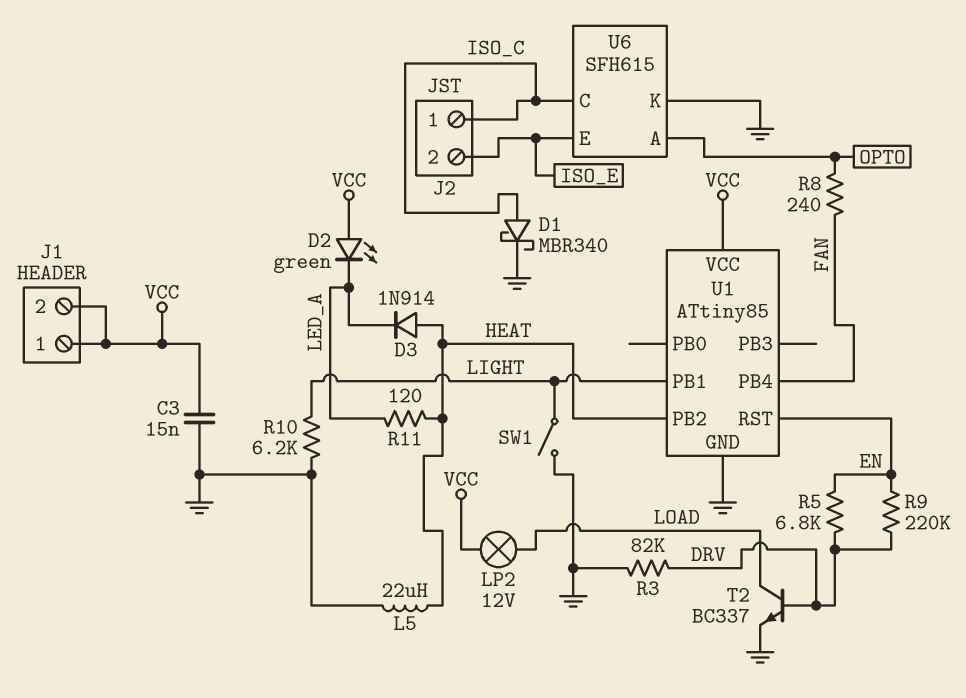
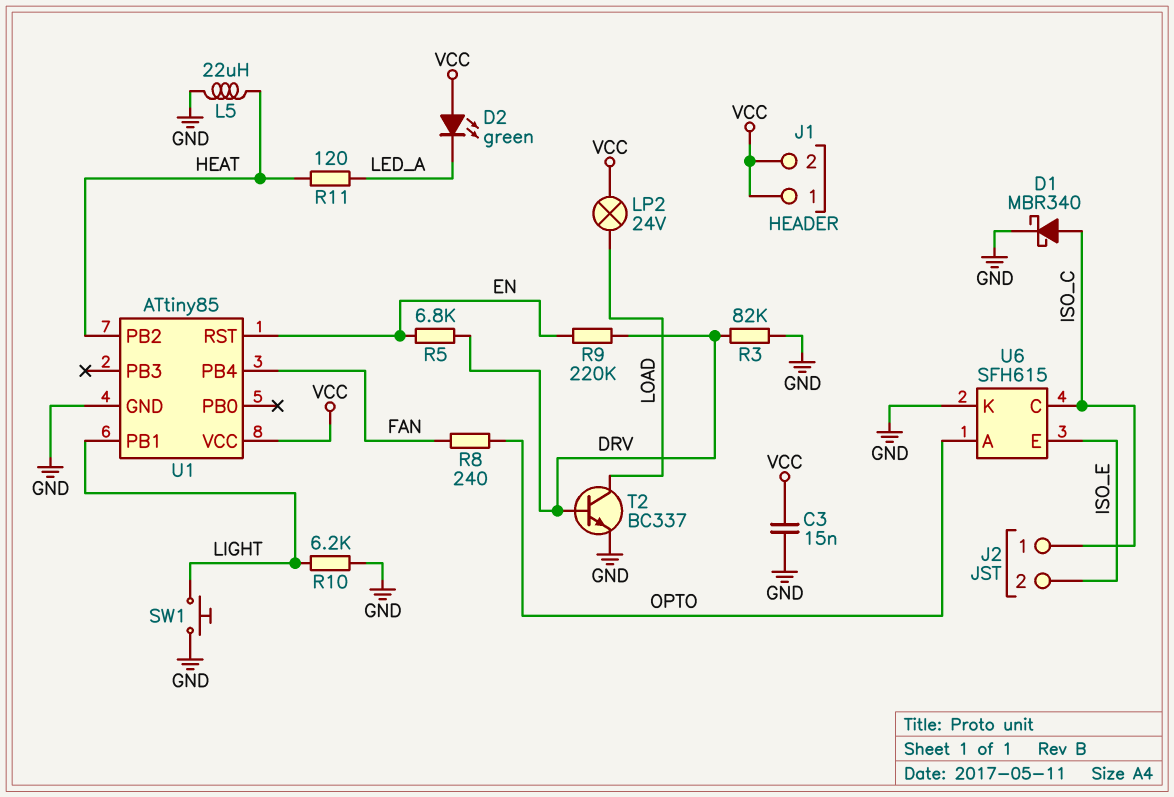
D3: diode 1N914 (A HEAT, K LED_A) -> none
LP2: lamp 12V (LOAD, VCC) -> lamp 24V (LOAD, VCC)
SW1: switch (GND, LIGHT) -> button (GND, LIGHT)

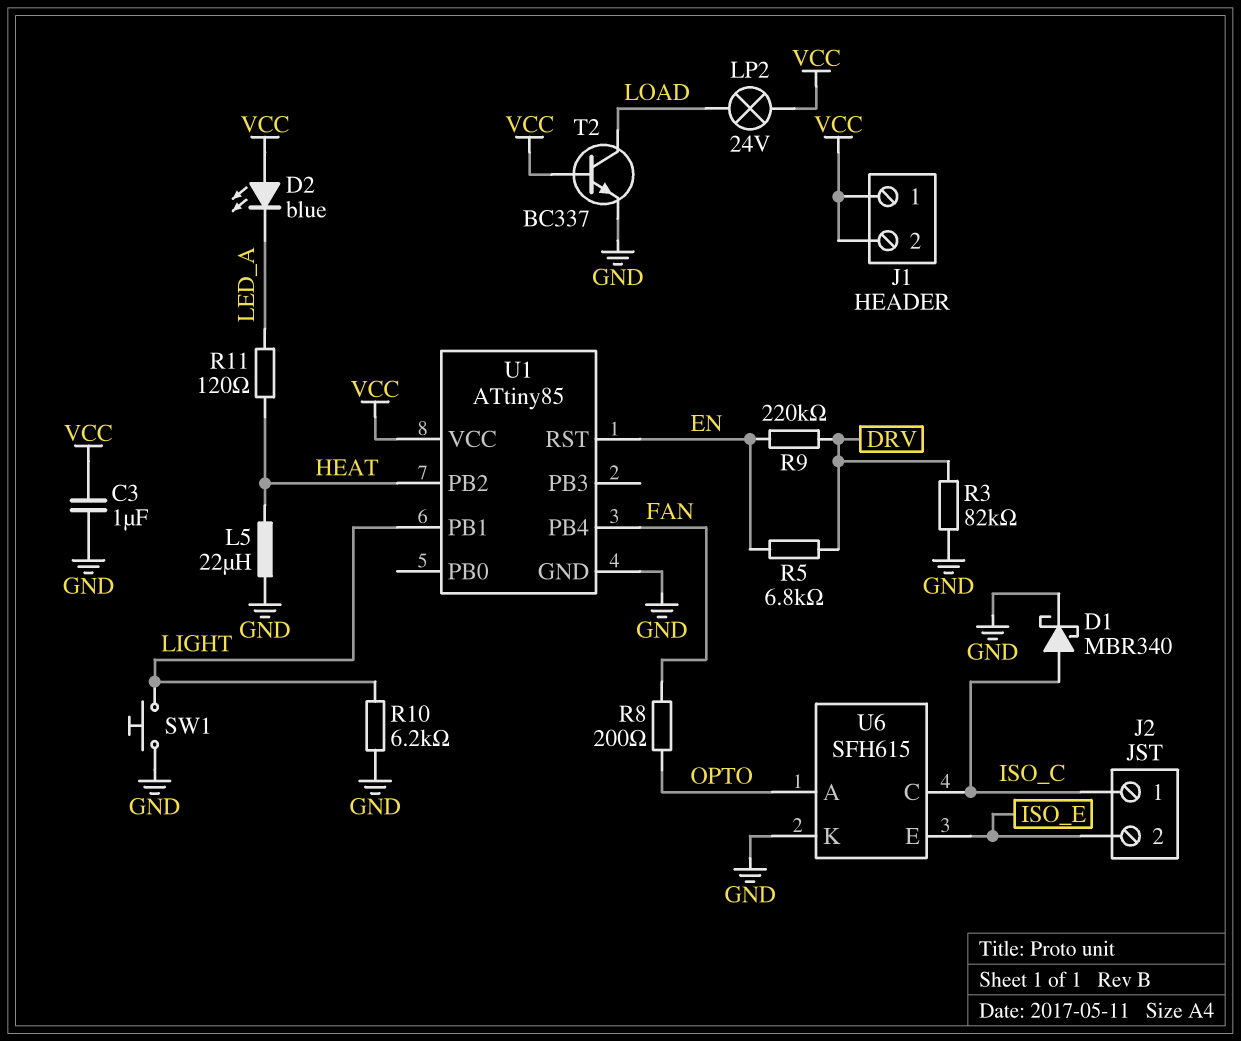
C3: 15nF (GND, VCC) -> 1uF (GND, VCC)
D2: LED green (A VCC, K LED_A) -> LED blue (A VCC, K LED_A)
R8: 240 (FAN, OPTO) -> 200 (FAN, OPTO)
T2: NPN BC337 (B DRV, C LOAD, E GND) -> NPN BC337 (B VCC, C LOAD, E GND)

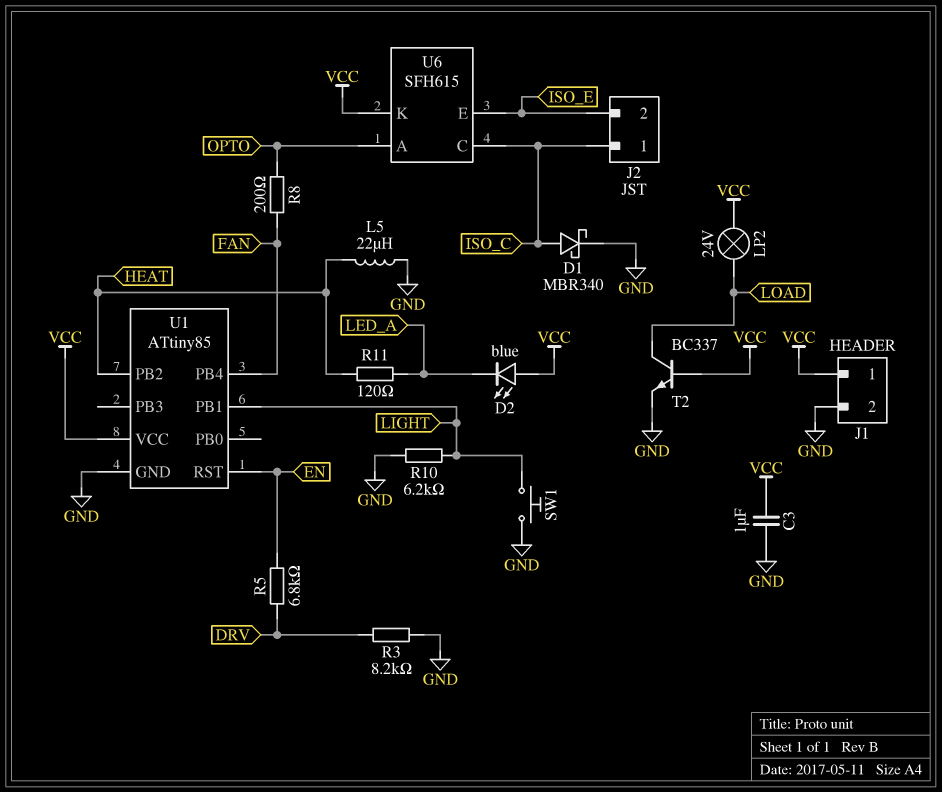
J1 pin 2: VCC -> GND
R3: 82k (DRV, GND) -> 8.2k (DRV, GND)
R9: 220k (DRV, EN) -> none
U6 pin K: GND -> VCC

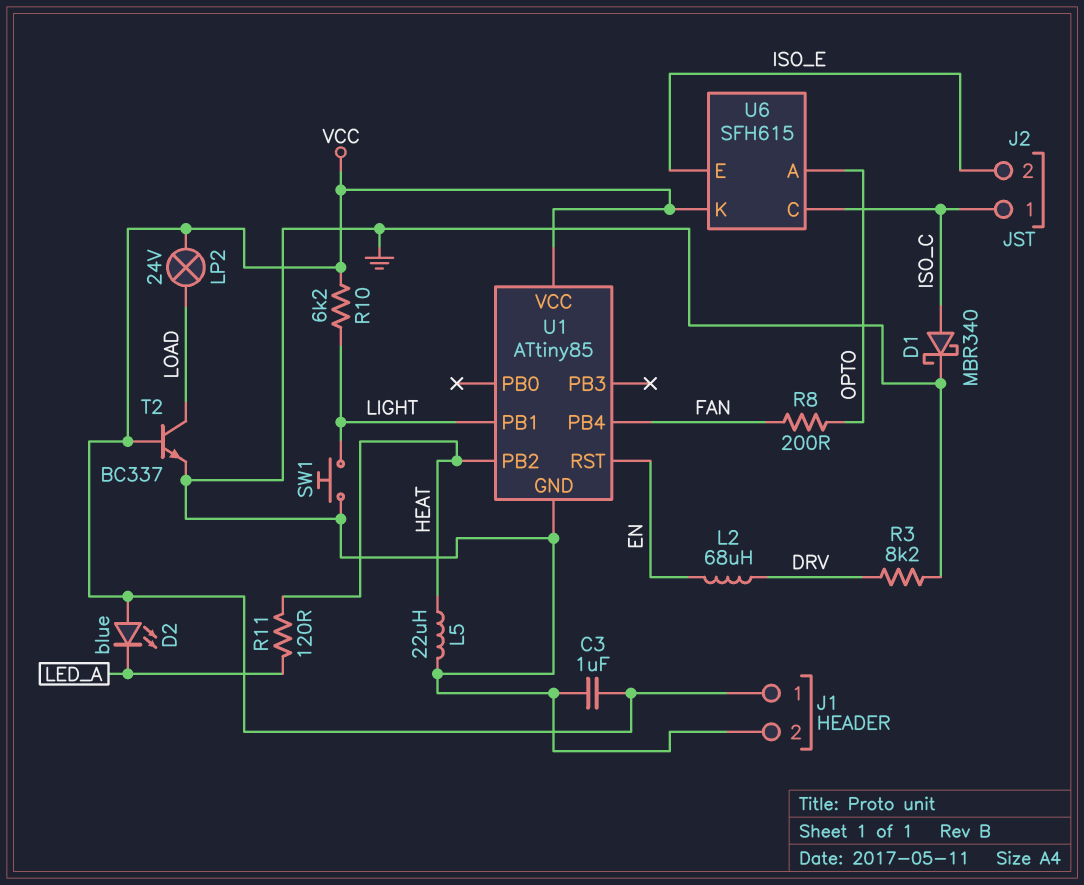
L2: none -> 68uH (DRV, EN)
R5: 6.8k (DRV, EN) -> none
R10: 6.2k (GND, LIGHT) -> 6.2k (LIGHT, VCC)

